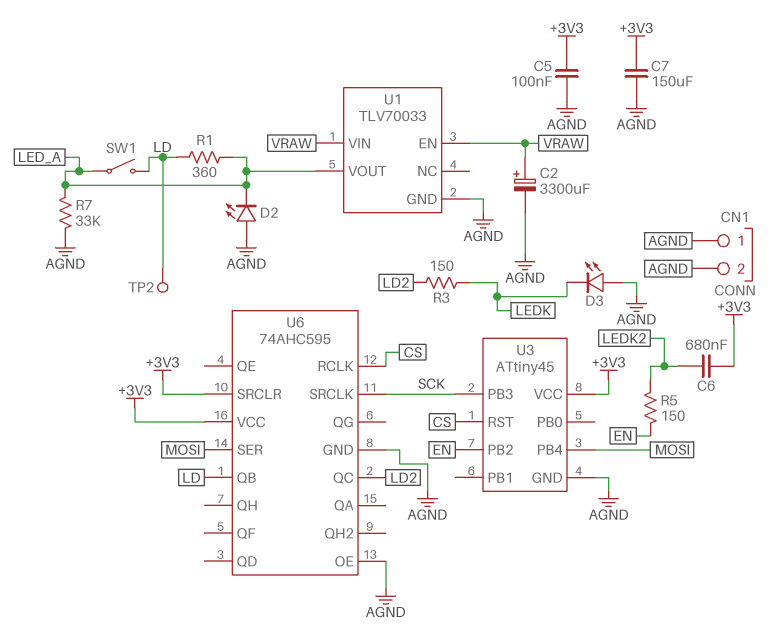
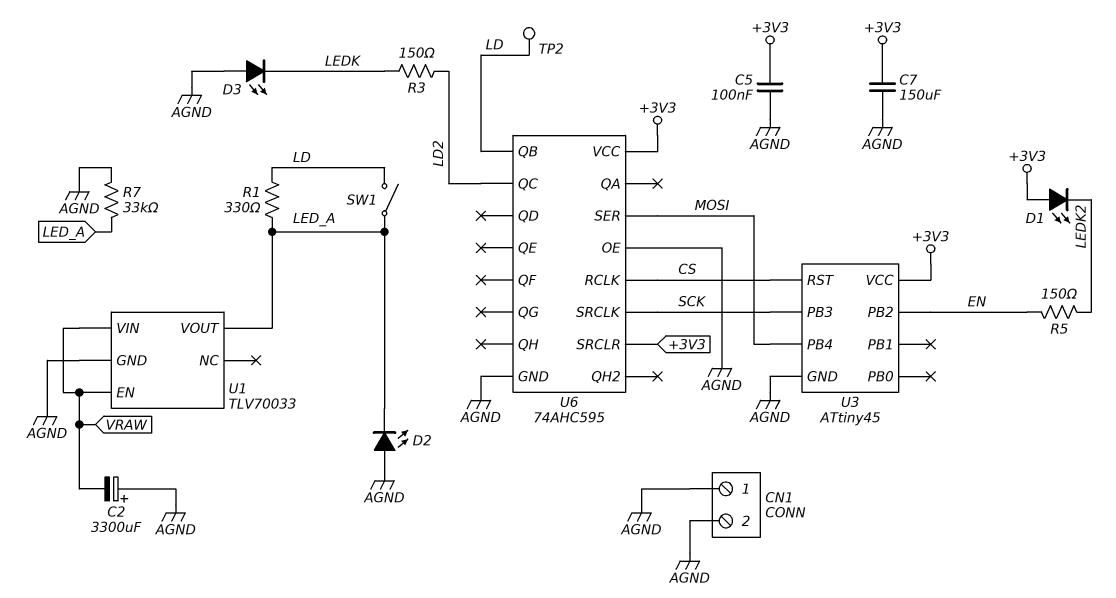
C2: 3300uF (plus VRAW, minus AGND) -> 3300uF (plus AGND, minus VRAW)
C6: 680nF (+3V3, LEDK2) -> none
D1: none -> LED (A +3V3, K LEDK2)
R1: 360 (LD, LED_A) -> 330 (LD, LED_A)

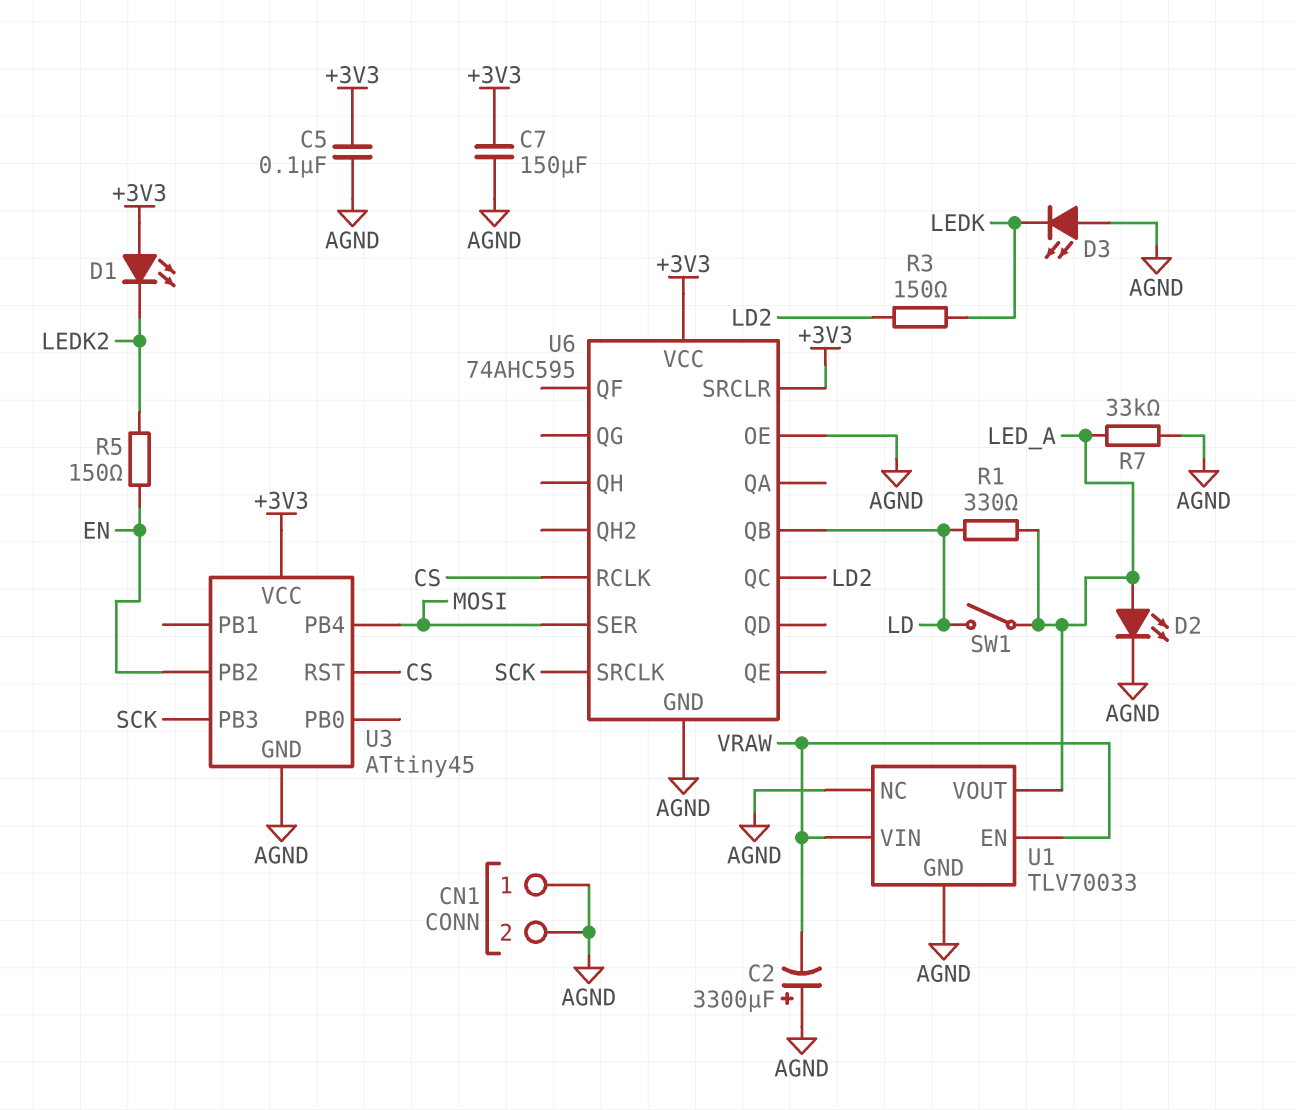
D2: LED (A AGND, K LED_A) -> LED (A LED_A, K AGND)
TP2: test point (LD) -> none
U1 pin NC: none -> AGND

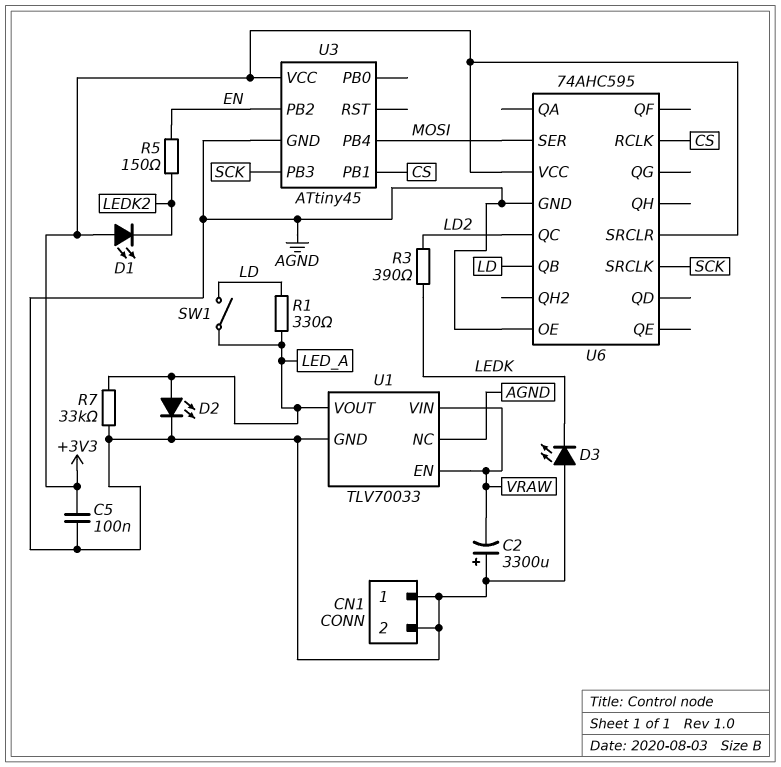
C7: 150uF (+3V3, AGND) -> none
R3: 150 (LD2, LEDK) -> 390 (LD2, LEDK)
U3 pin PB1: none -> CS
U3 pin RST: CS -> none

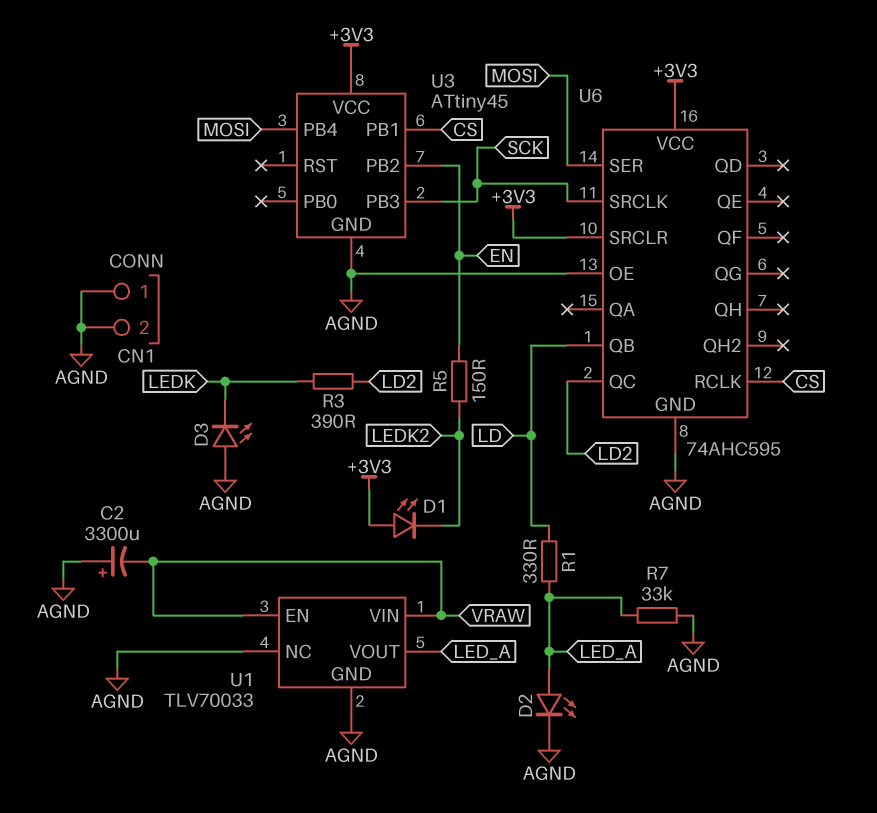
C5: 100nF (+3V3, AGND) -> none
SW1: switch (LD, LED_A) -> none

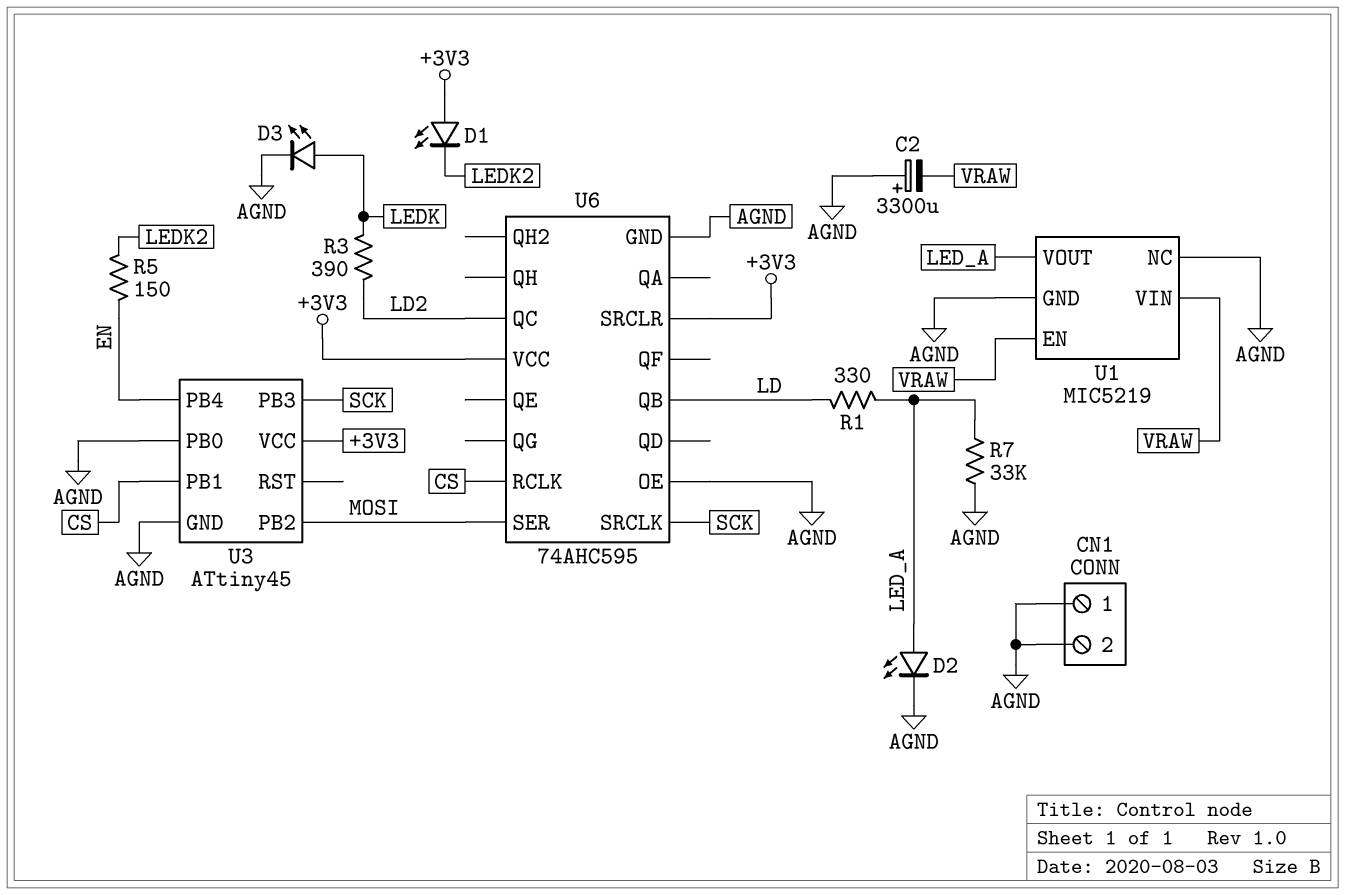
D3: LED (A AGND, K LEDK) -> LED (A LEDK, K AGND)
U1: TLV70033 -> MIC5219
U3 pin PB0: none -> AGND
U3 pin PB2: EN -> MOSI
U3 pin PB4: MOSI -> EN

